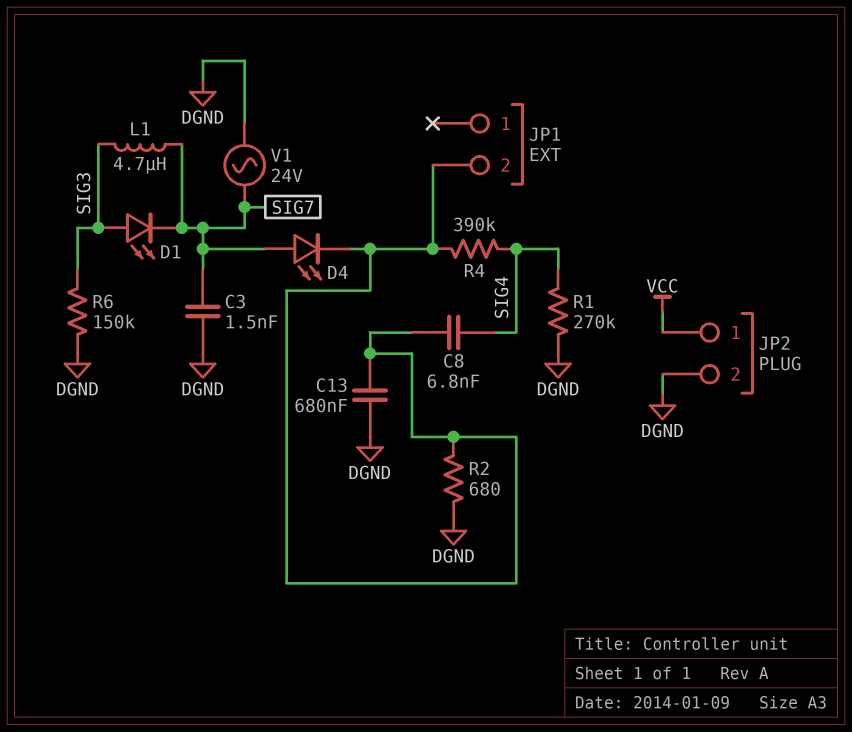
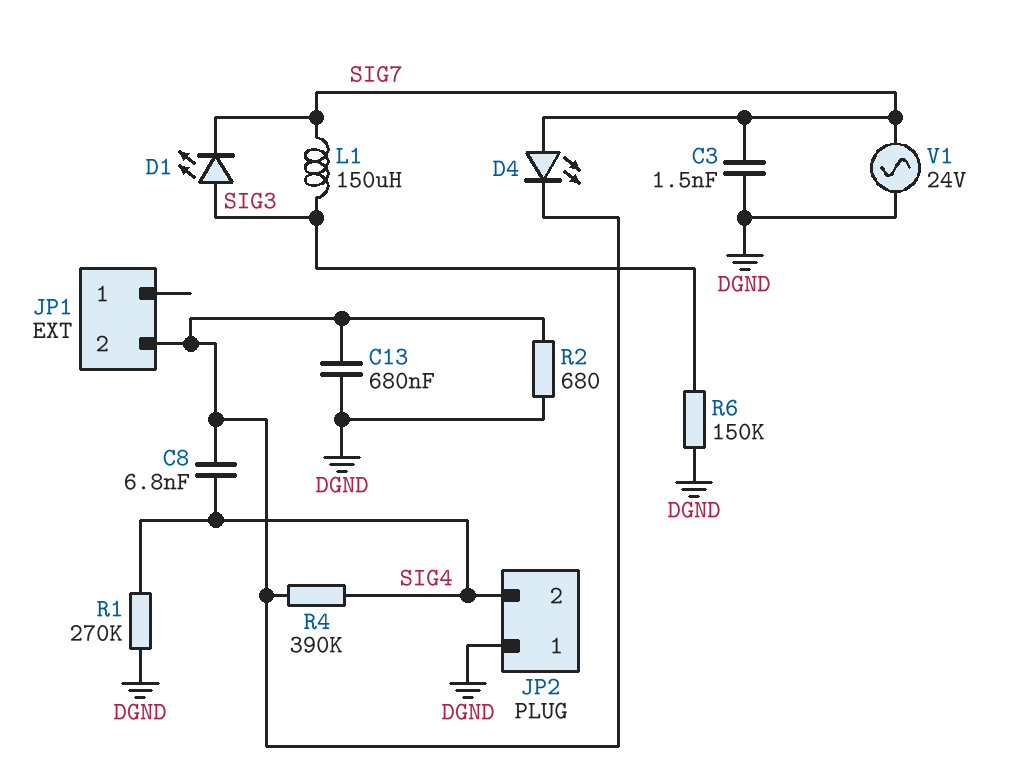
JP2 pin 1: VCC -> DGND
JP2 pin 2: DGND -> SIG4
L1: 4.7uH (SIG3, SIG7) -> 150uH (SIG3, SIG7)

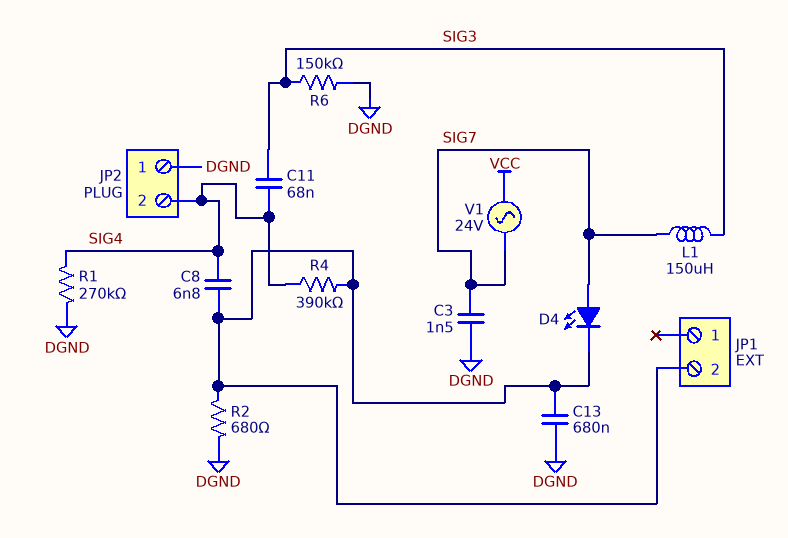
C11: none -> 68nF (SIG3, SIG4)
D1: LED (A SIG3, K SIG7) -> none
V1: AC 24V (DGND, SIG7) -> AC 24V (SIG7, VCC)

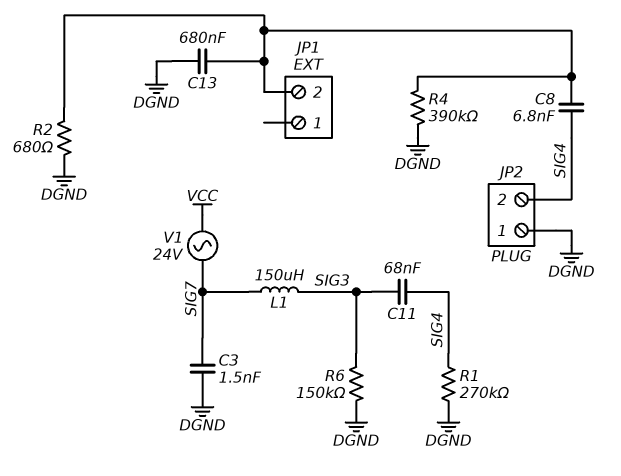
D4: LED (A SIG7, K JP1/2) -> none
R4: 390k (JP1/2, SIG4) -> 390k (DGND, JP1/2)

